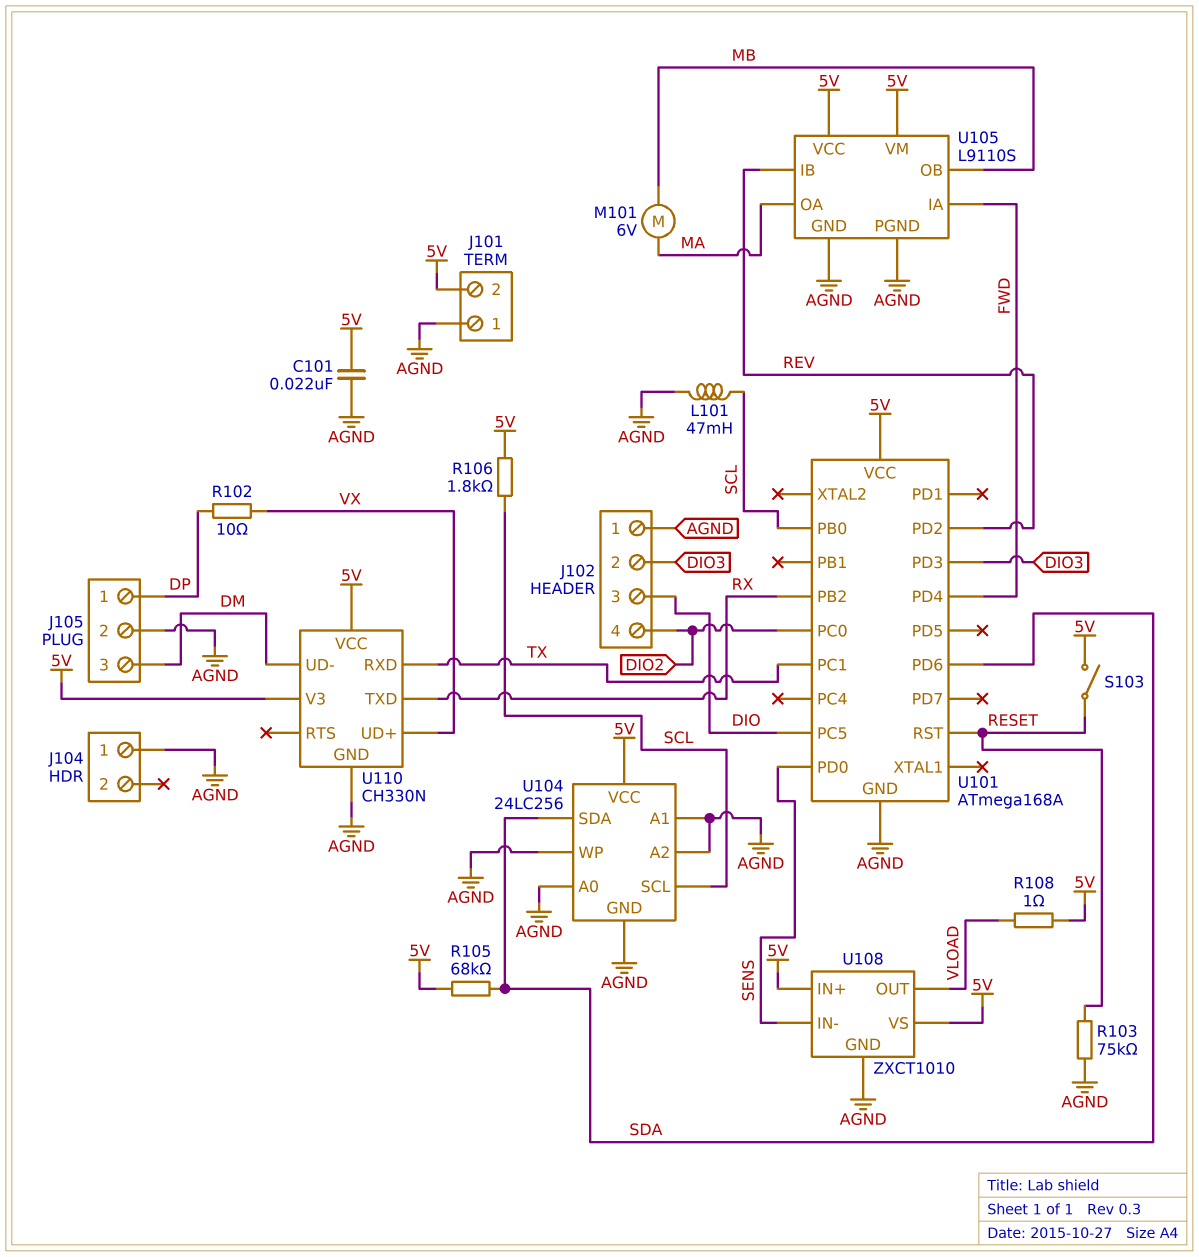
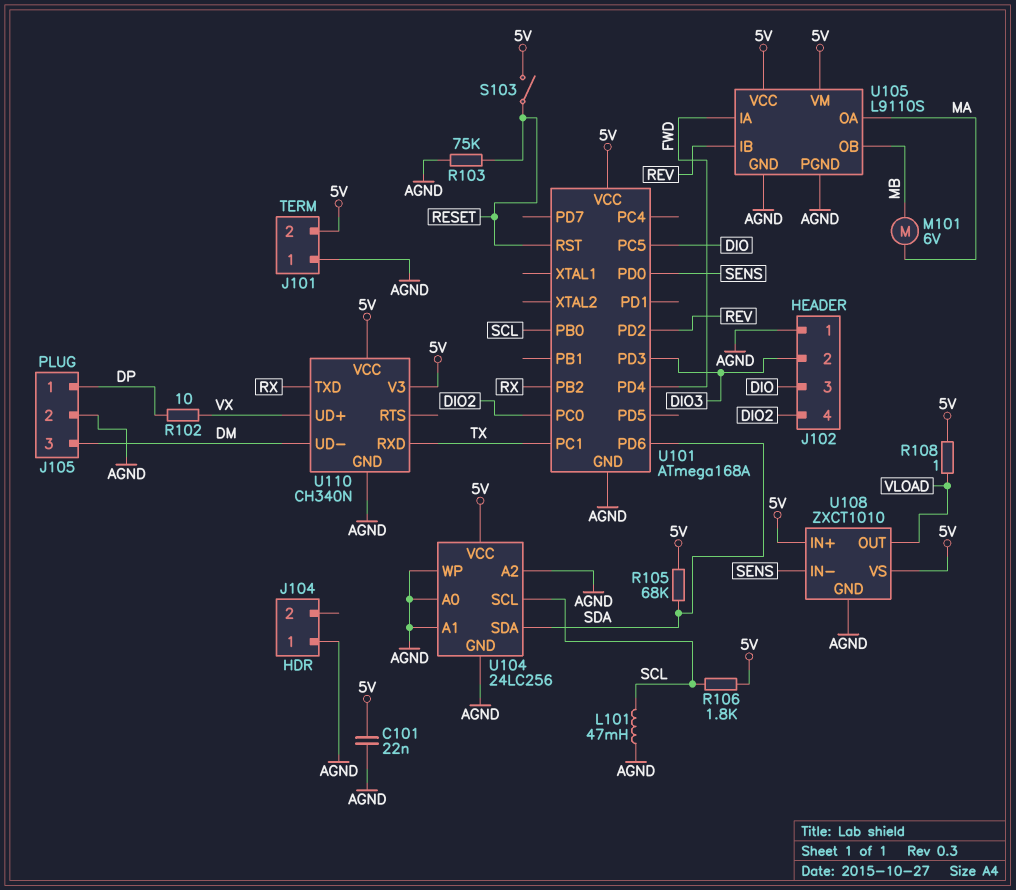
U110: CH330N -> CH340N

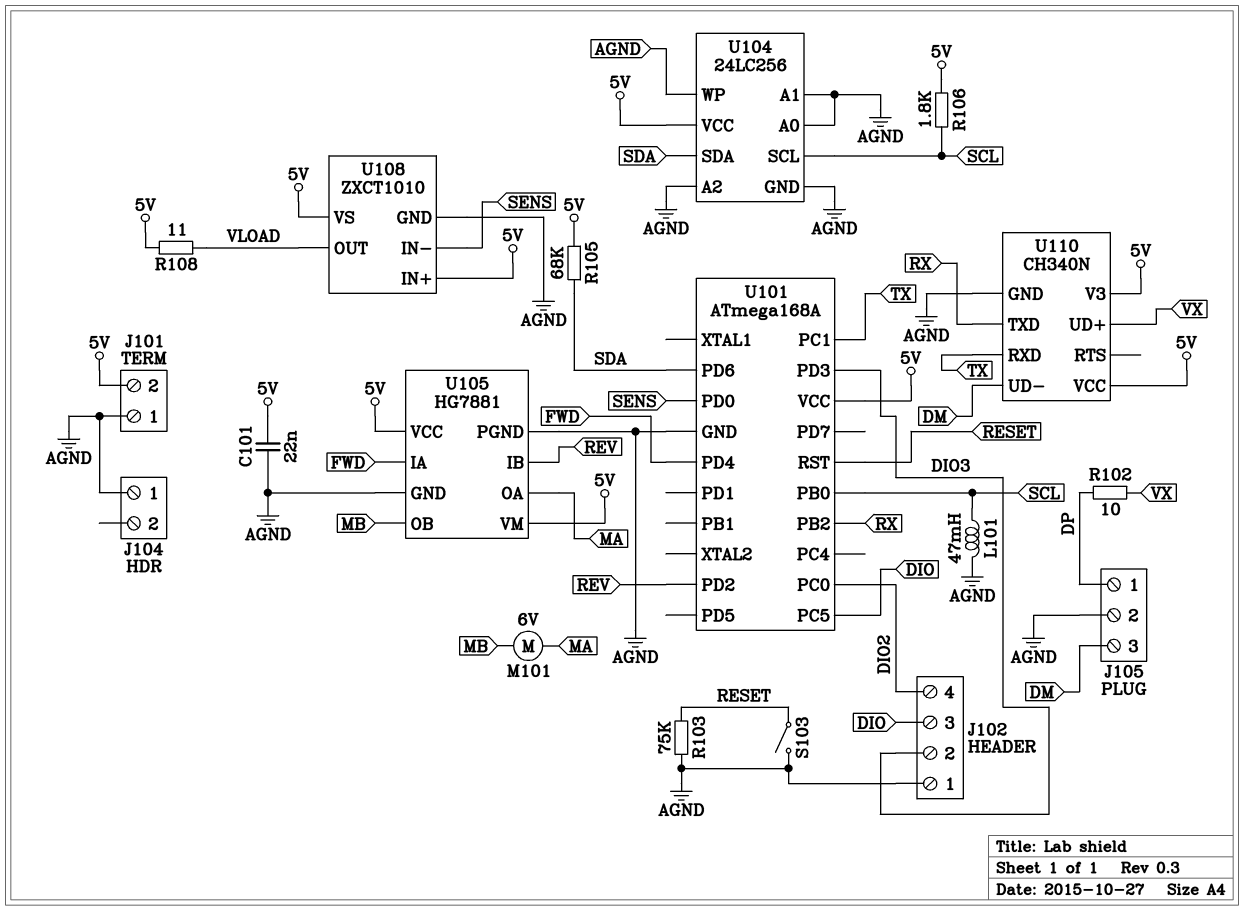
R108: 1 (5V, VLOAD) -> 11 (5V, VLOAD)
S103: switch (5V, RESET) -> switch (AGND, RESET)
U105: L9110S -> HG7881

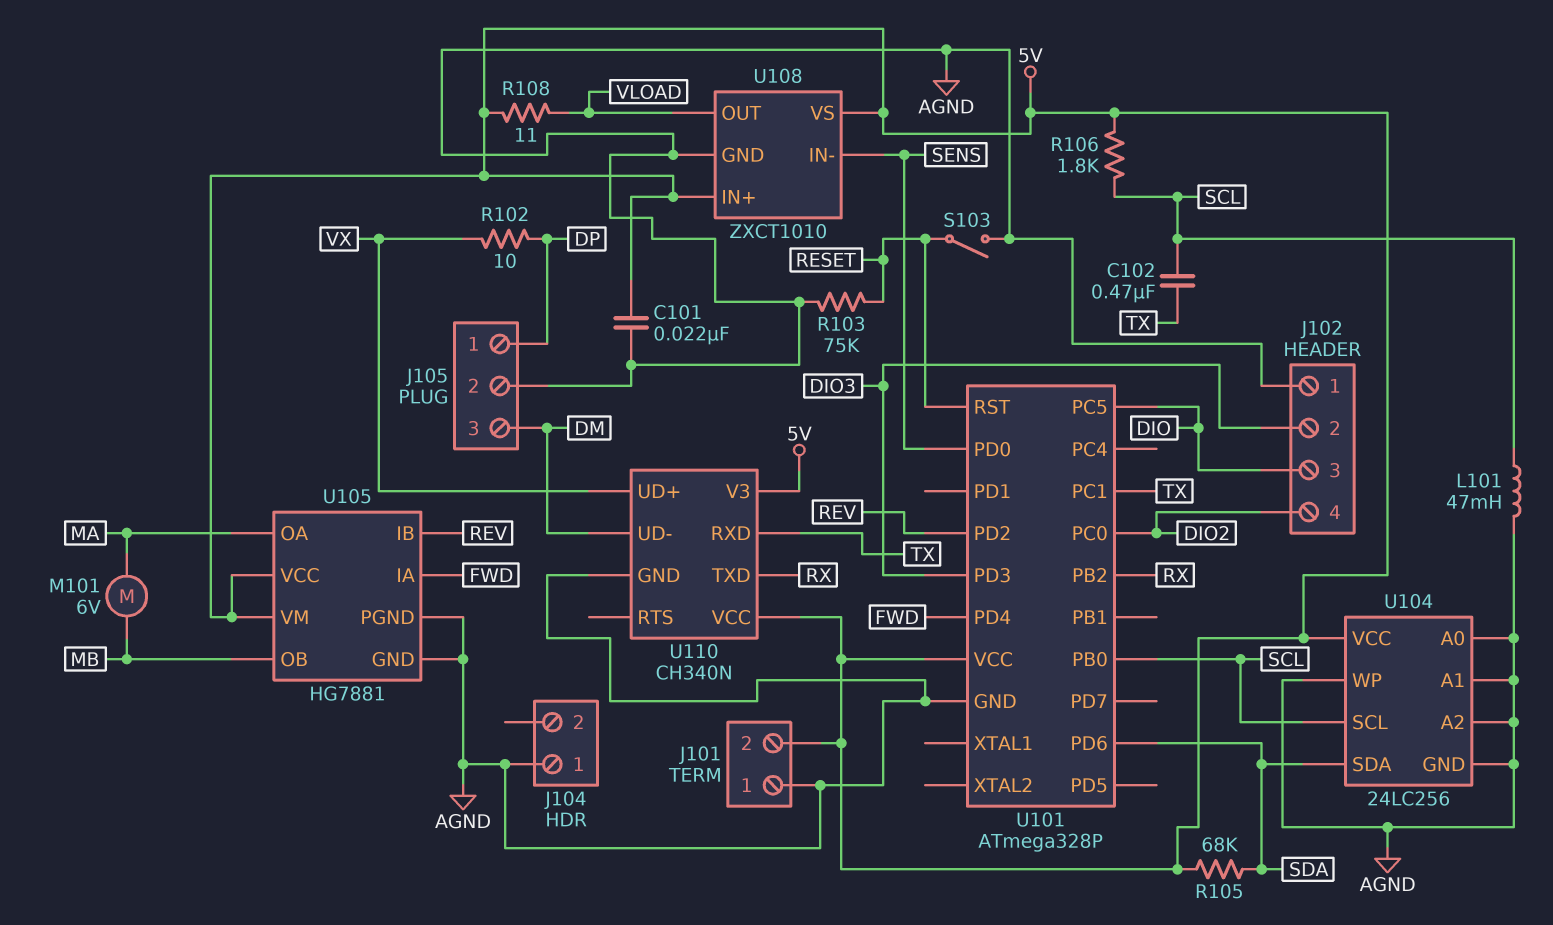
C102: none -> 470nF (SCL, TX)
U101: ATmega168A -> ATmega328P

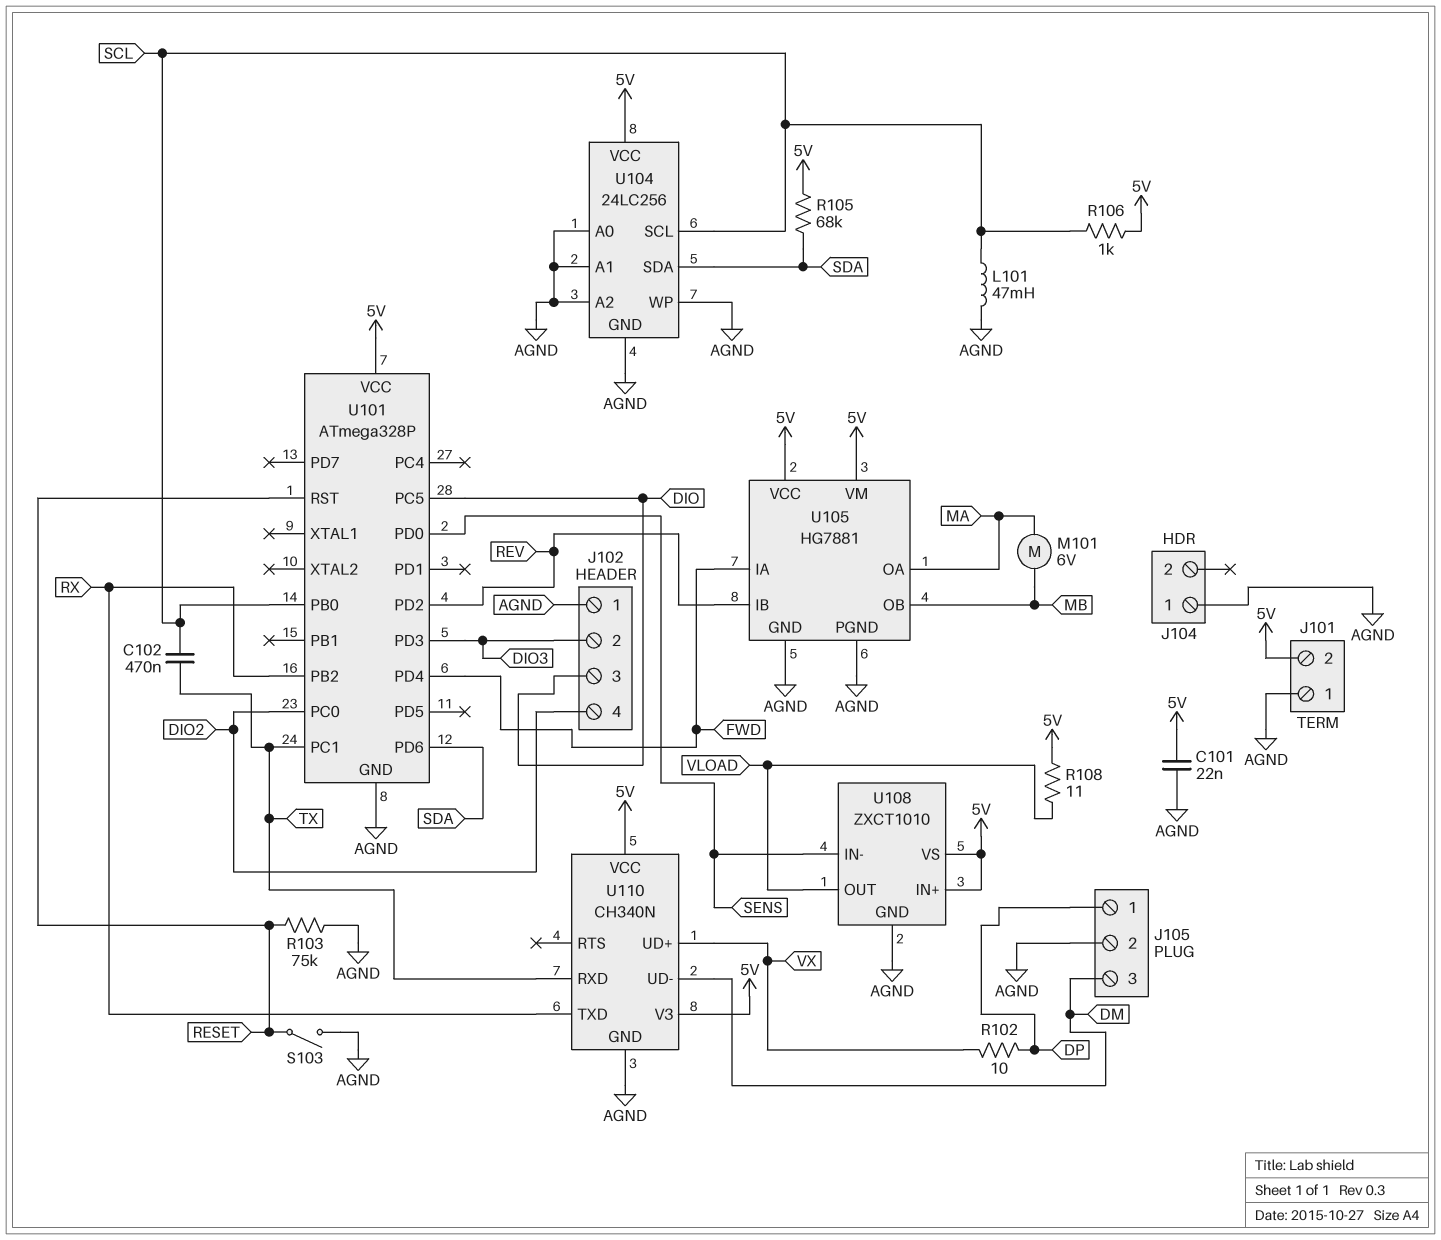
R106: 1.8k (5V, SCL) -> 1k (5V, SCL)

